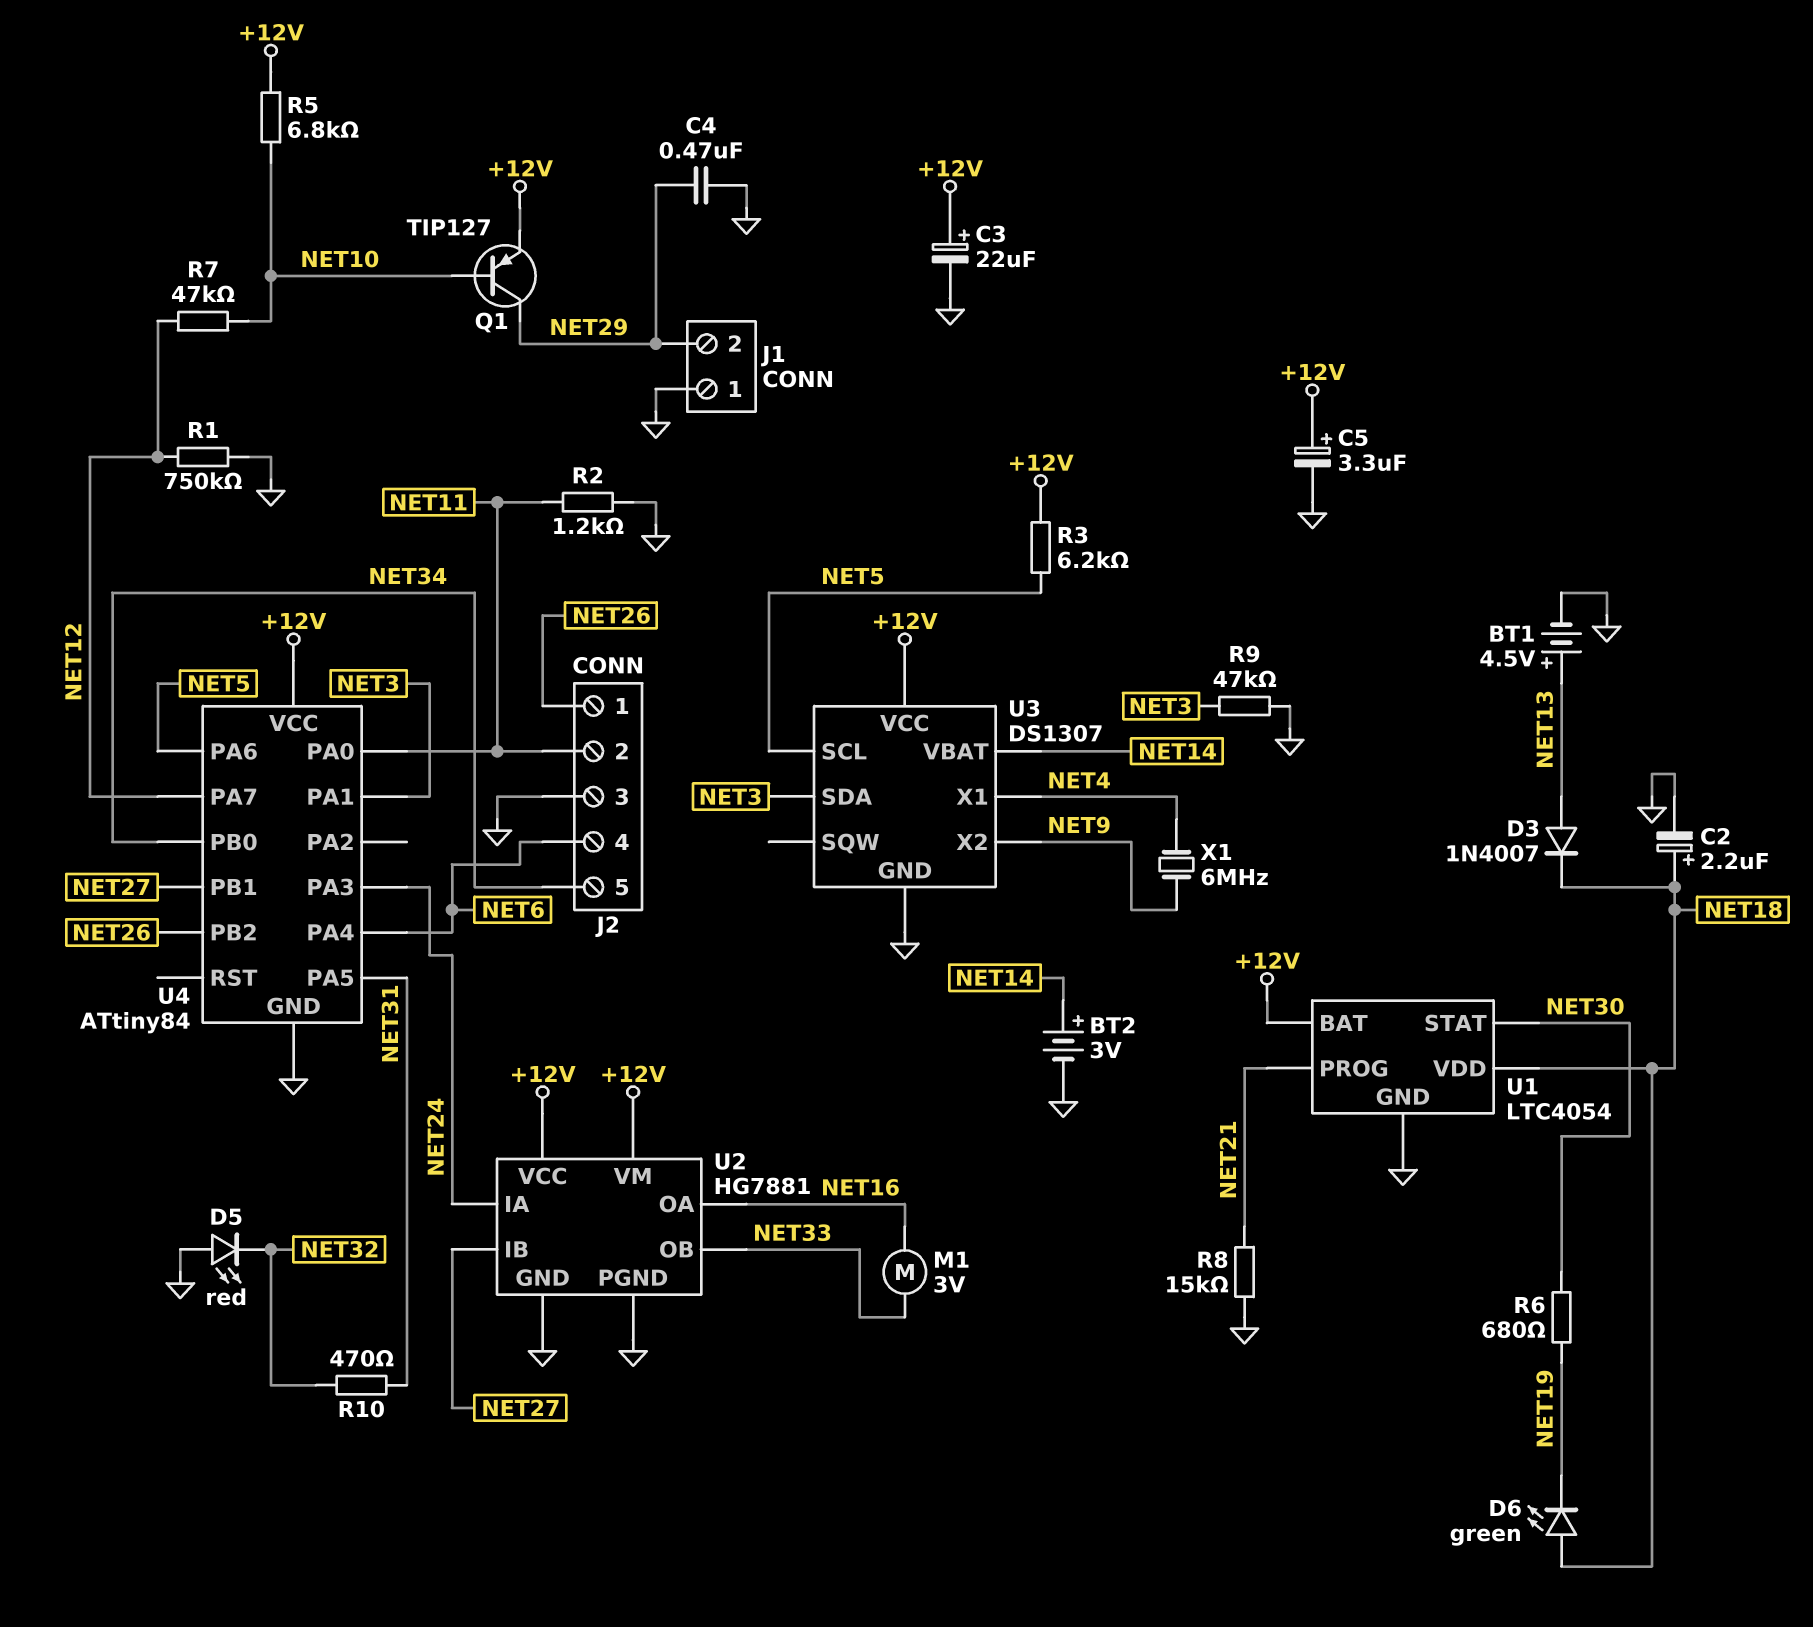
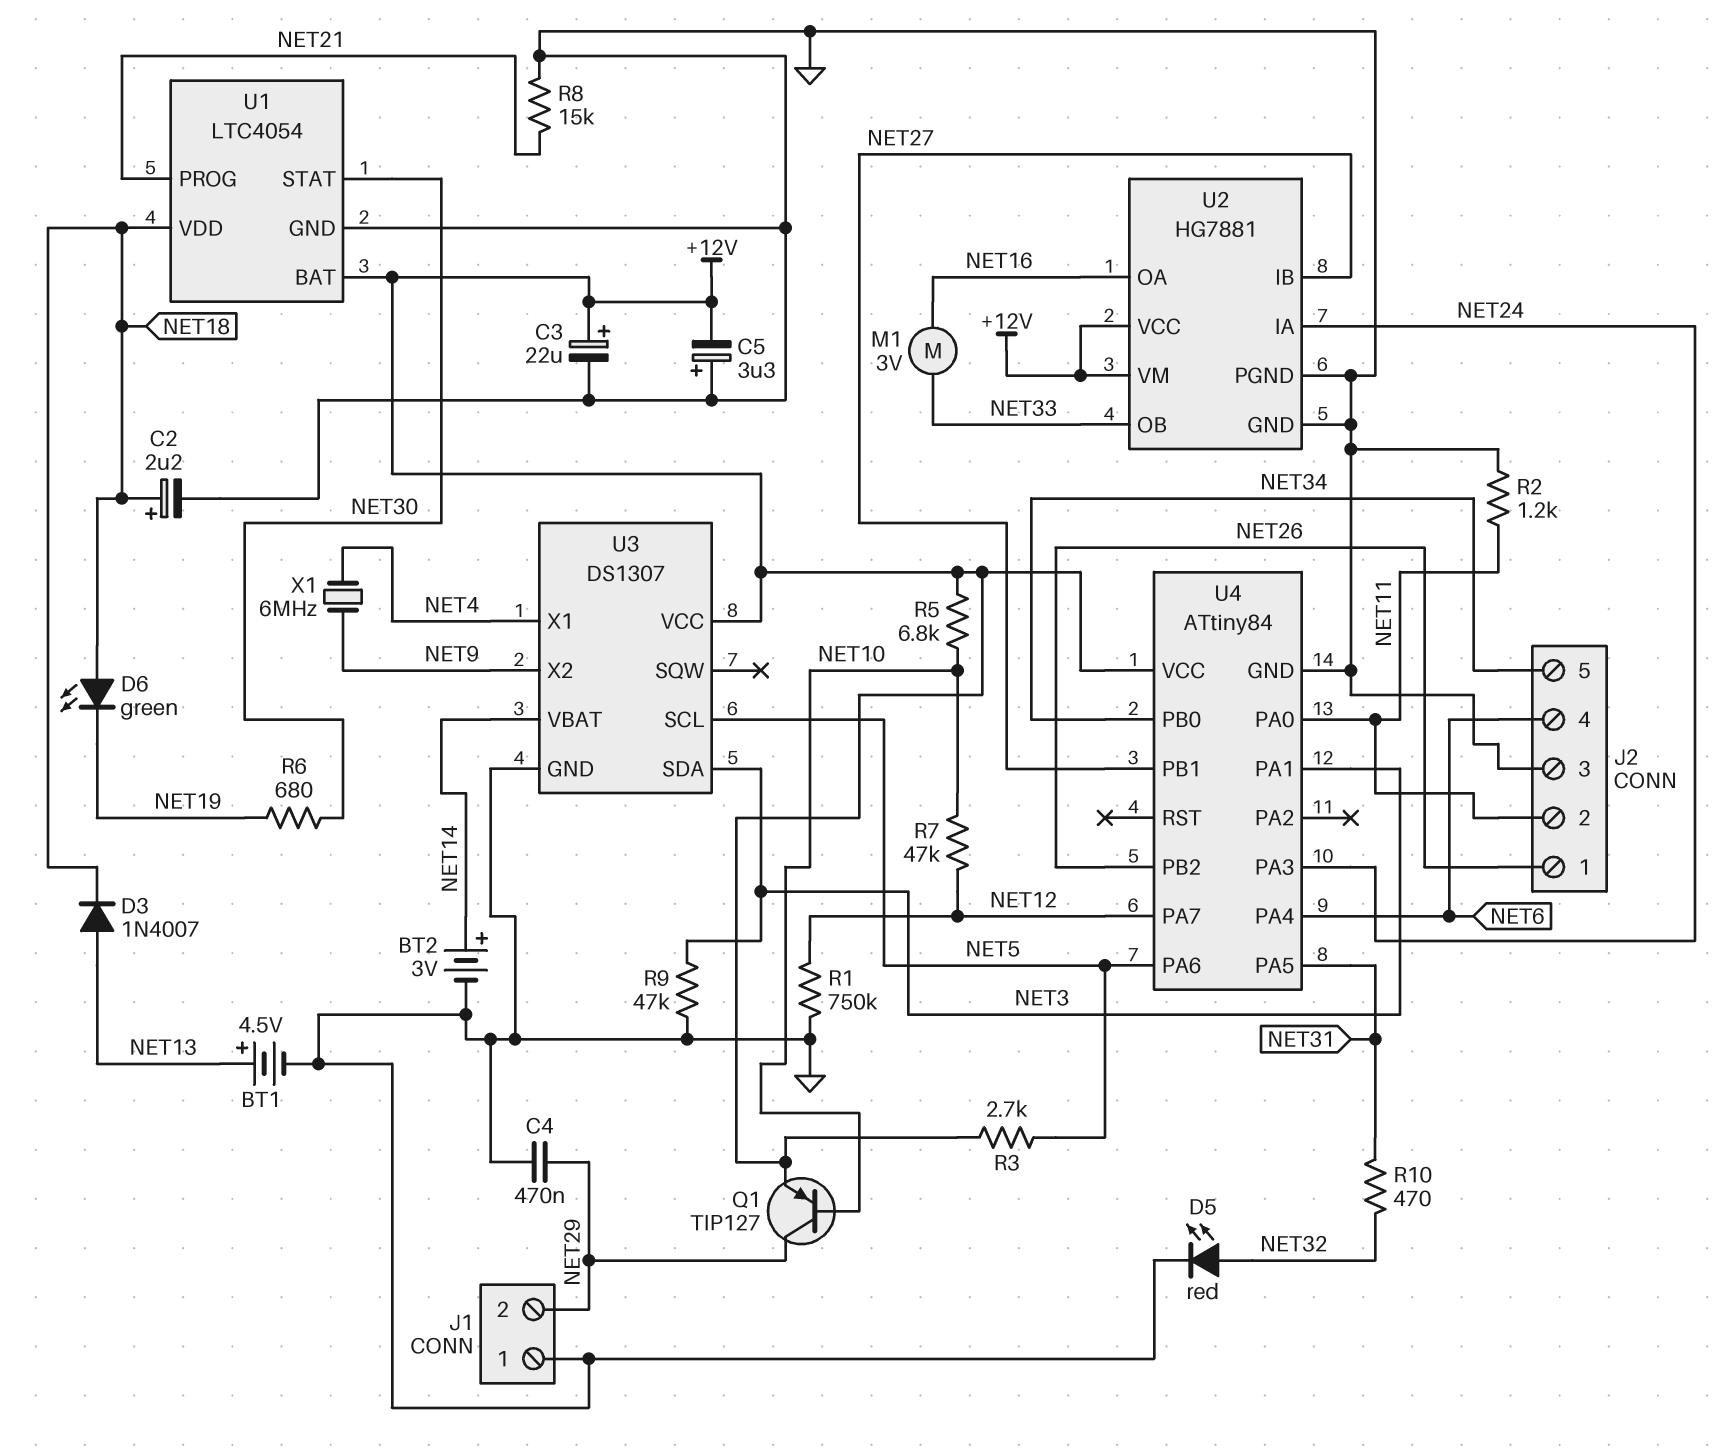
C5: 3.3uF (plus +12V, minus GND) -> 3.3uF (plus GND, minus +12V)
D5: LED red (A GND, K NET32) -> LED red (A NET32, K GND)
R3: 6.2k (+12V, NET5) -> 2.7k (+12V, NET5)

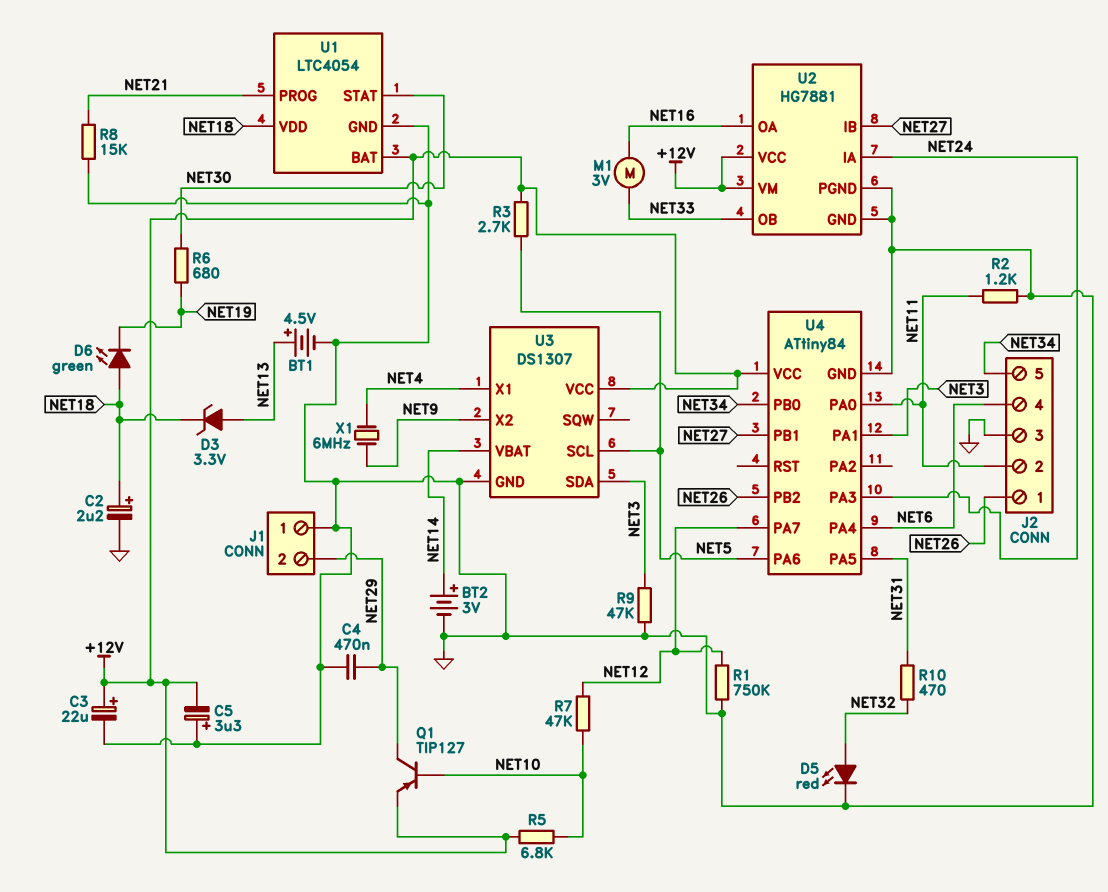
D3: diode 1N4007 (A NET13, K NET18) -> zener 3.3V (A NET13, K NET18)

